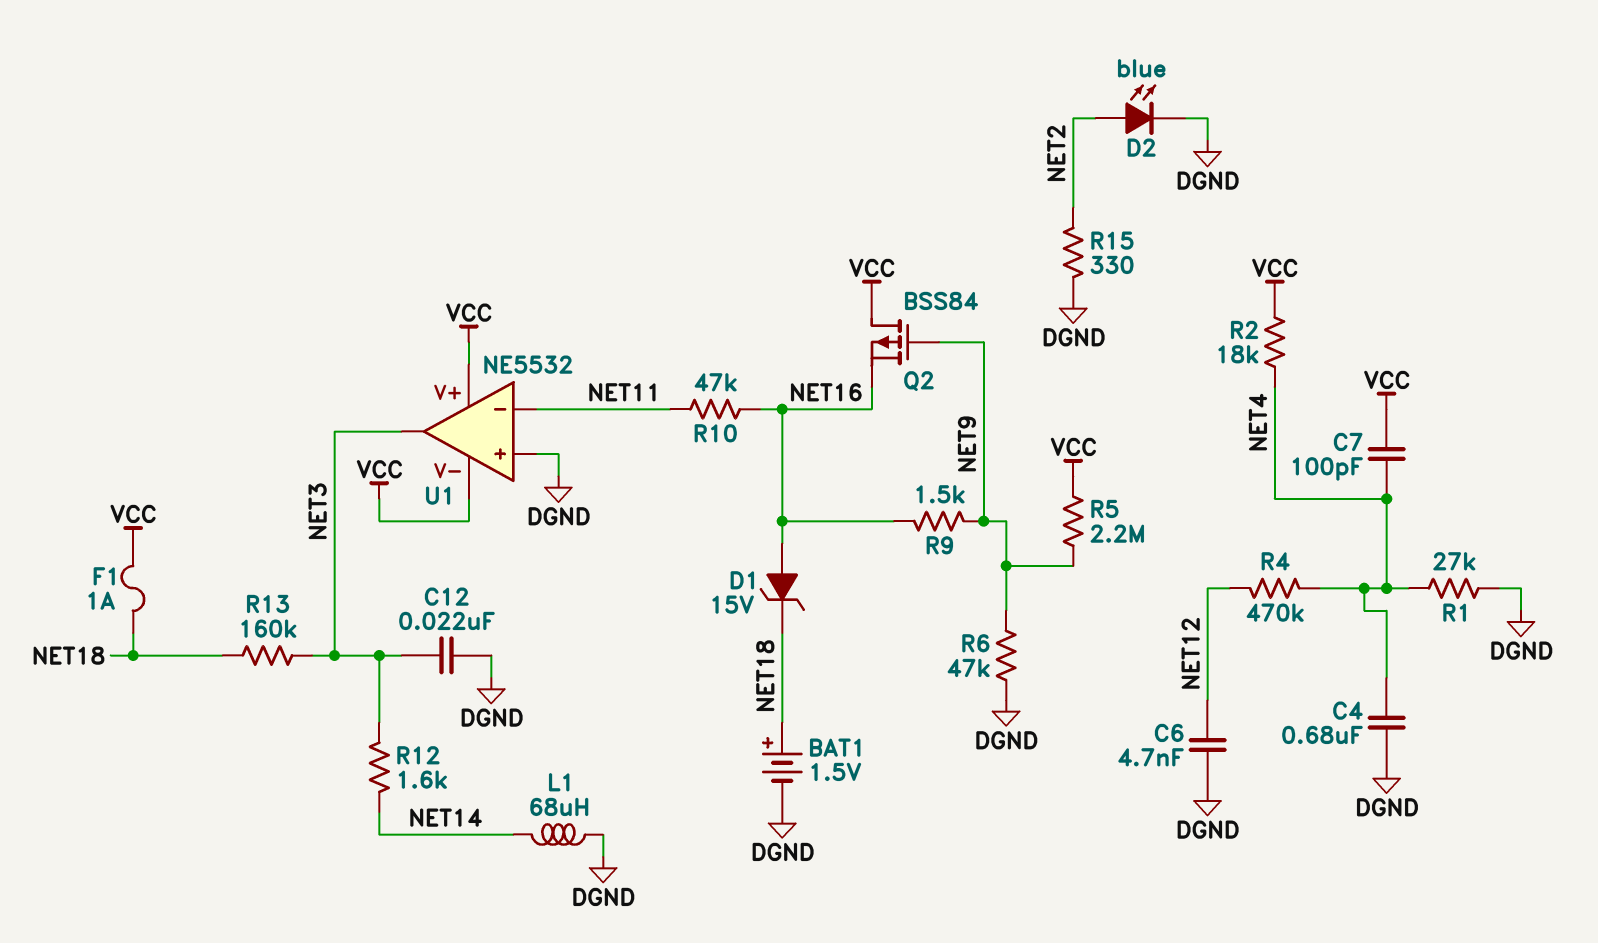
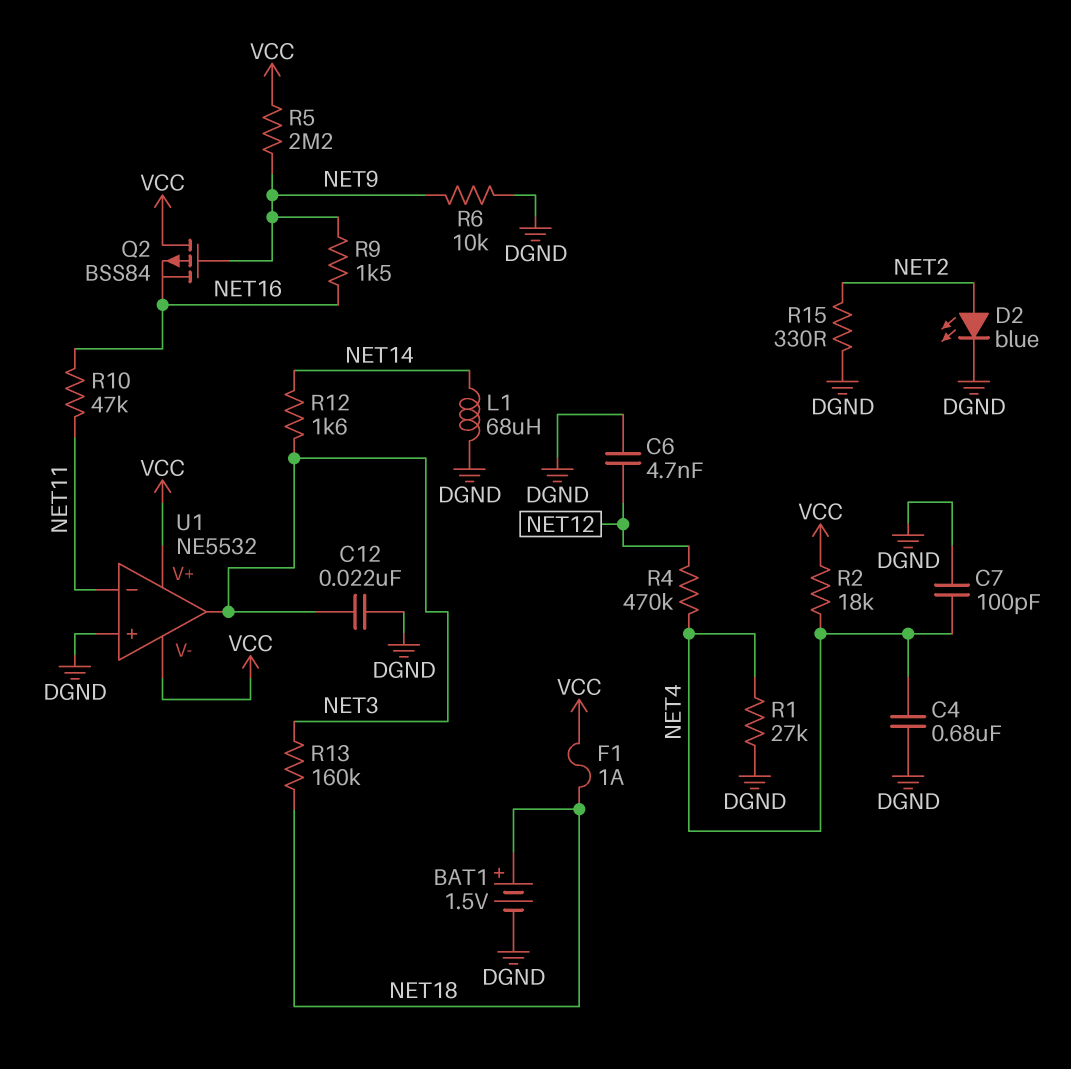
C7: 100pF (NET4, VCC) -> 100pF (DGND, NET4)
D1: zener 15V (A NET16, K NET18) -> none
R6: 47k (DGND, NET9) -> 10k (DGND, NET9)

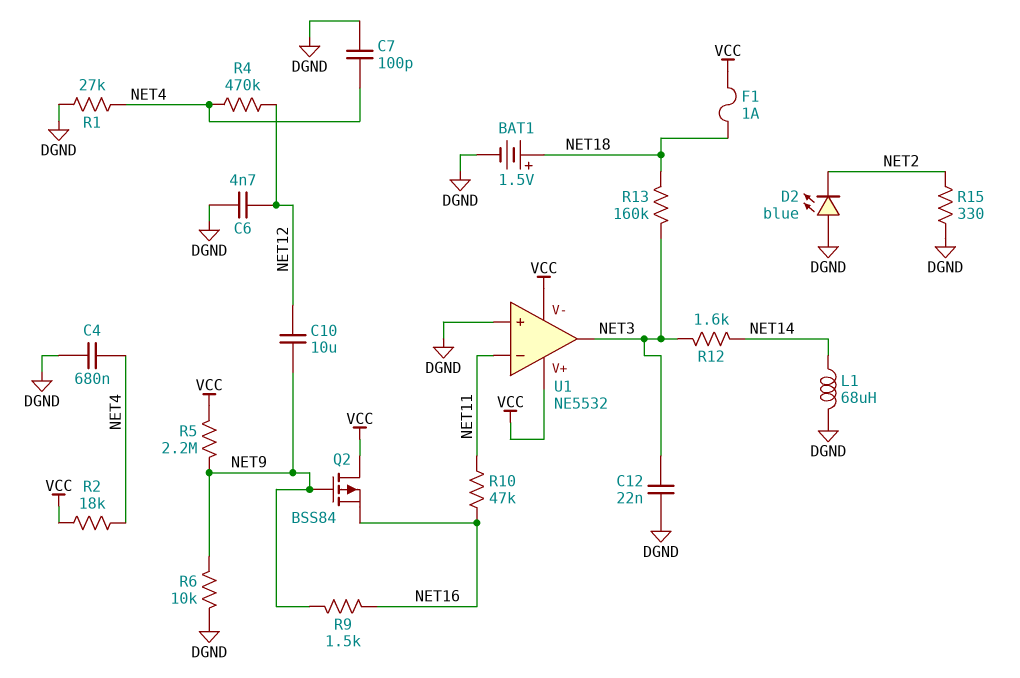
C10: none -> 10uF (NET9, NET12)
D2: LED blue (A NET2, K DGND) -> LED blue (A DGND, K NET2)

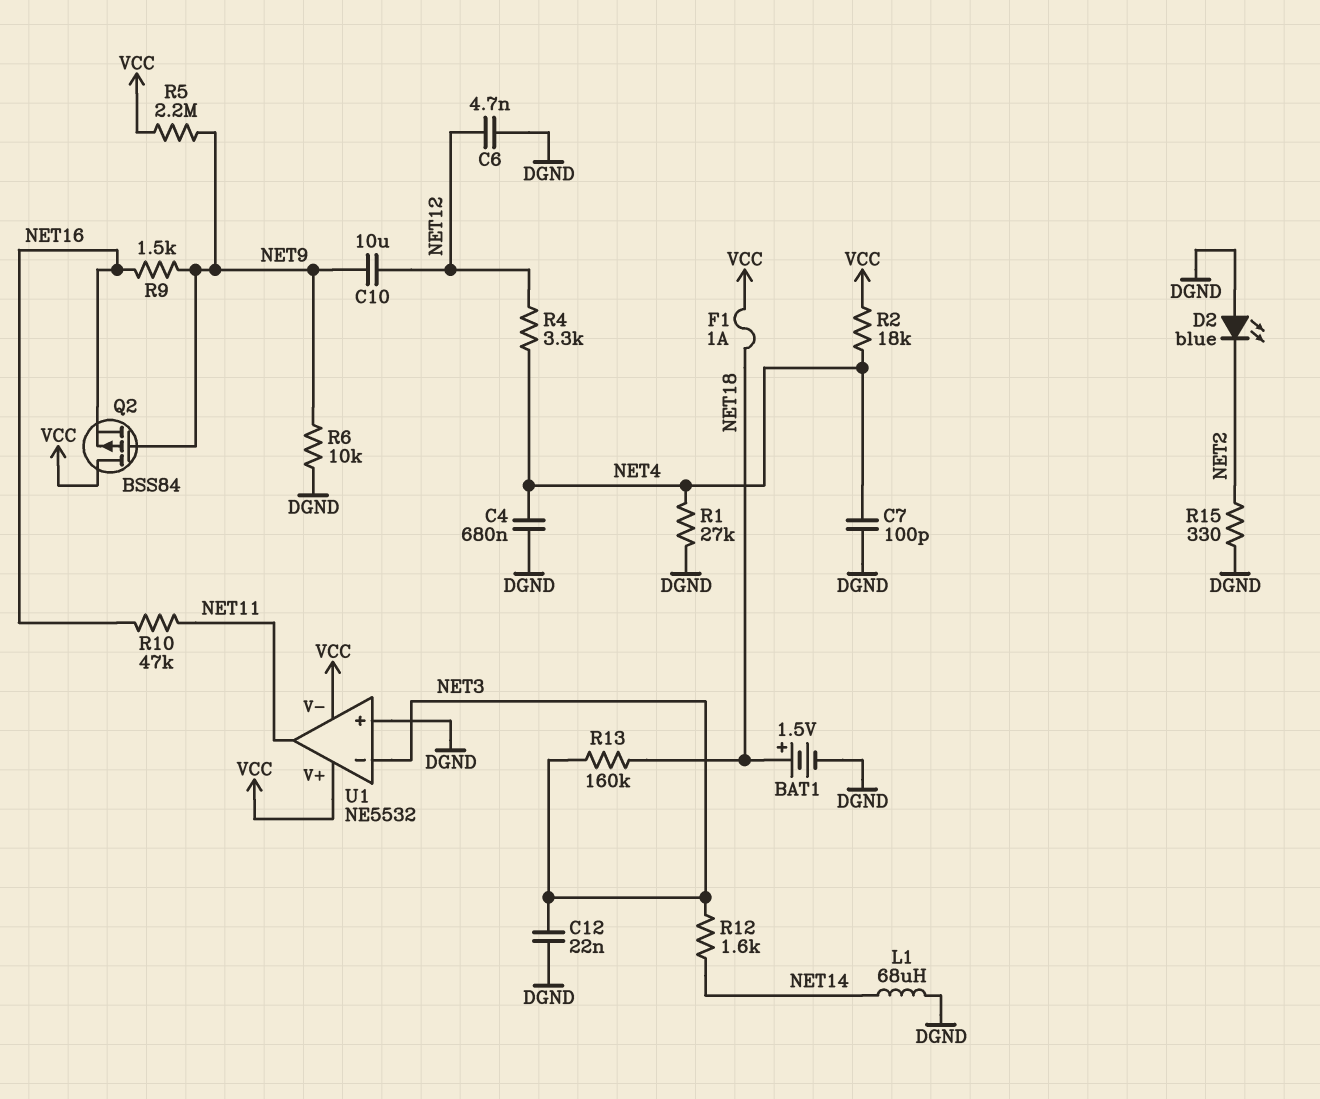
R4: 470k (NET4, NET12) -> 3.3k (NET4, NET12)
U1 pin in-: NET11 -> NET3
U1 pin out: NET3 -> NET11

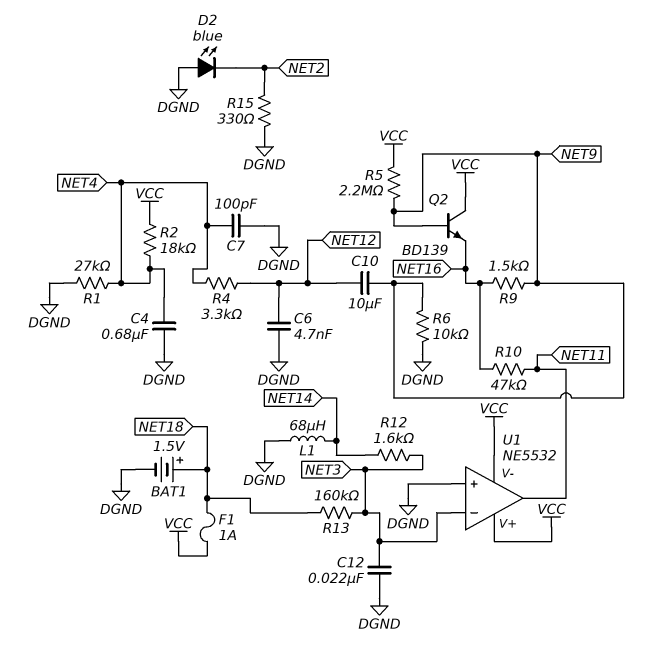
Q2: PMOS BSS84 (G NET9, D VCC, S NET16) -> NPN BD139 (B NET9, C VCC, E NET16)

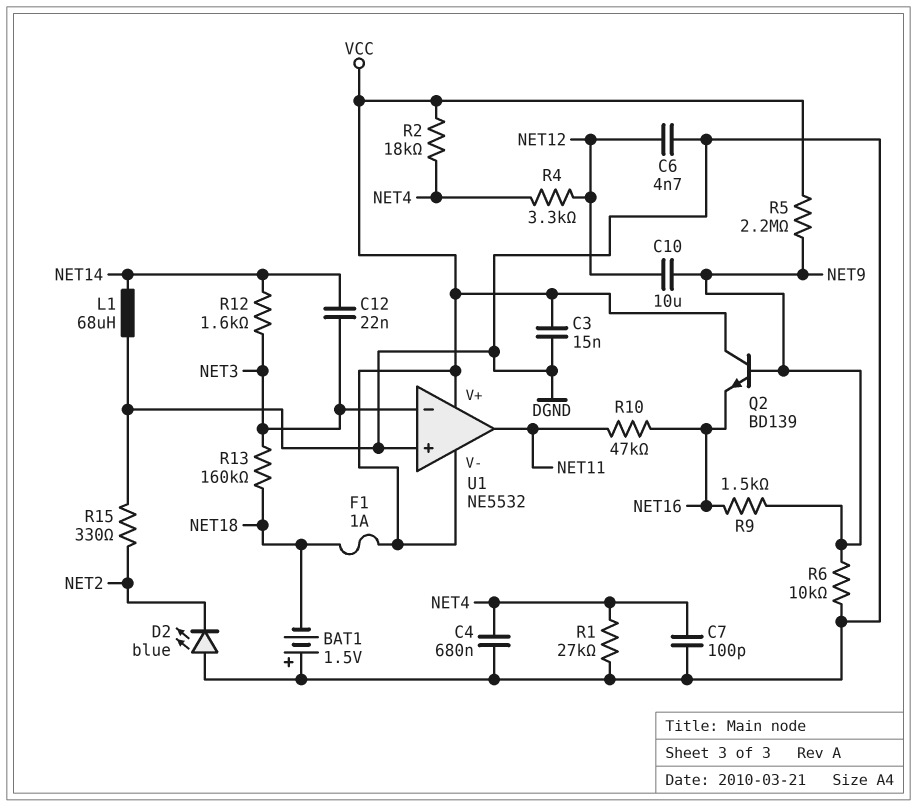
BAT1: 1.5V (plus NET18, minus DGND) -> 1.5V (plus DGND, minus NET18)
C3: none -> 15nF (DGND, VCC)
C12: 22nF (DGND, NET3) -> 22nF (NET3, NET14)

